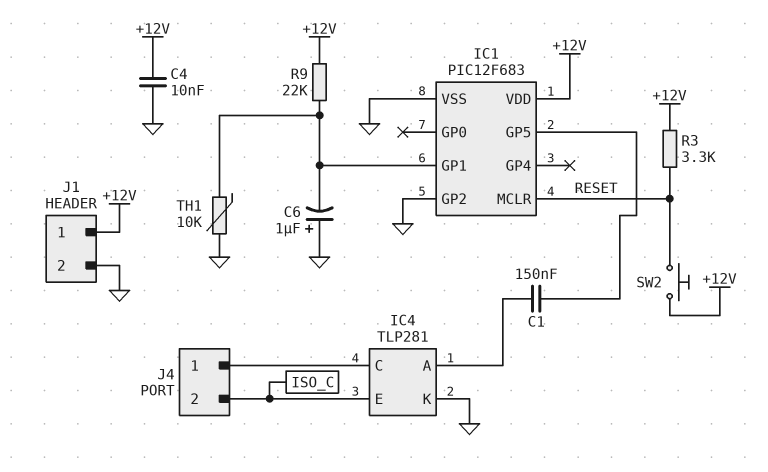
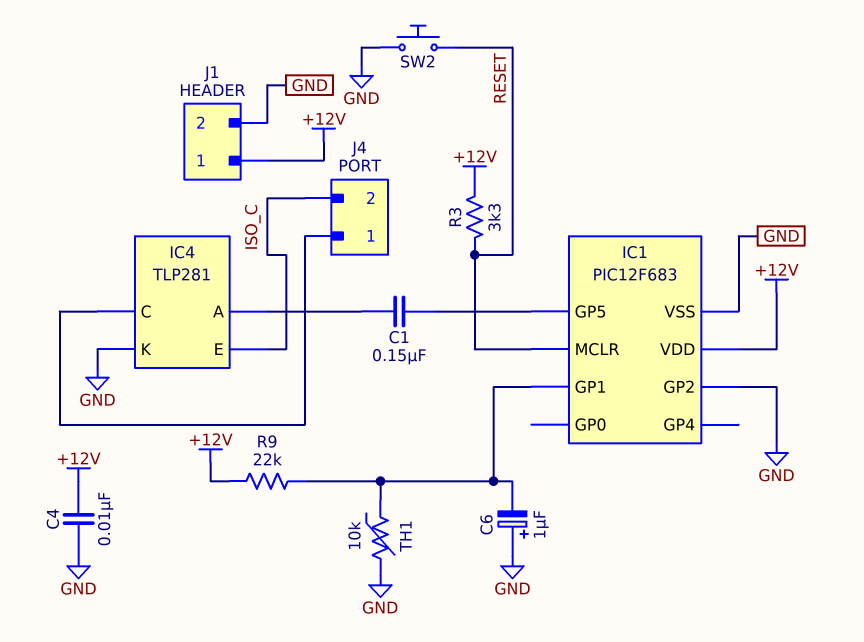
SW2: button (+12V, RESET) -> button (GND, RESET)

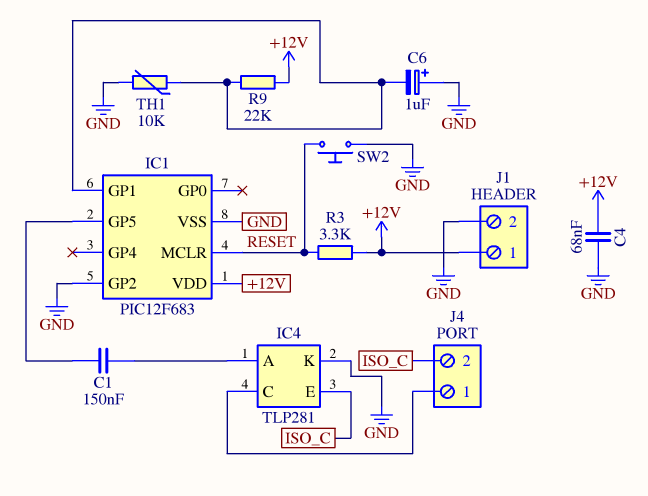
C4: 10nF (+12V, GND) -> 68nF (+12V, GND)

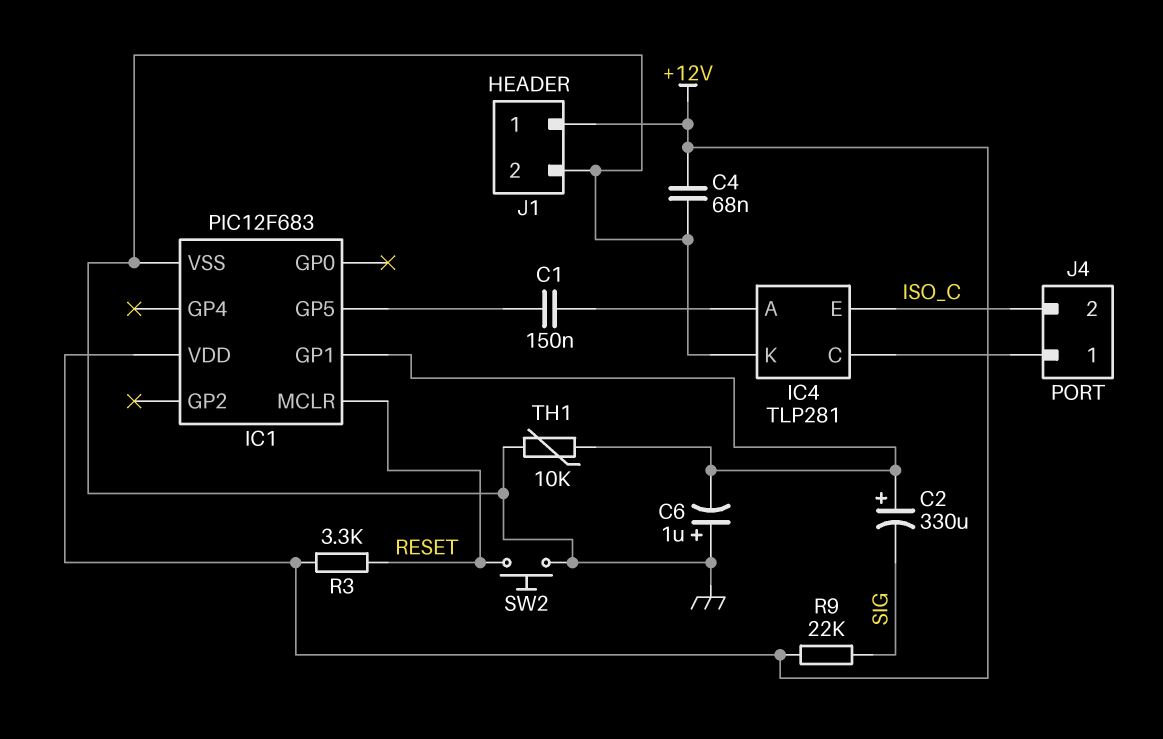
C2: none -> 330uF (plus IC1/GP1, minus SIG)
IC1 pin GP2: GND -> none
R9: 22k (+12V, IC1/GP1) -> 22k (+12V, SIG)

